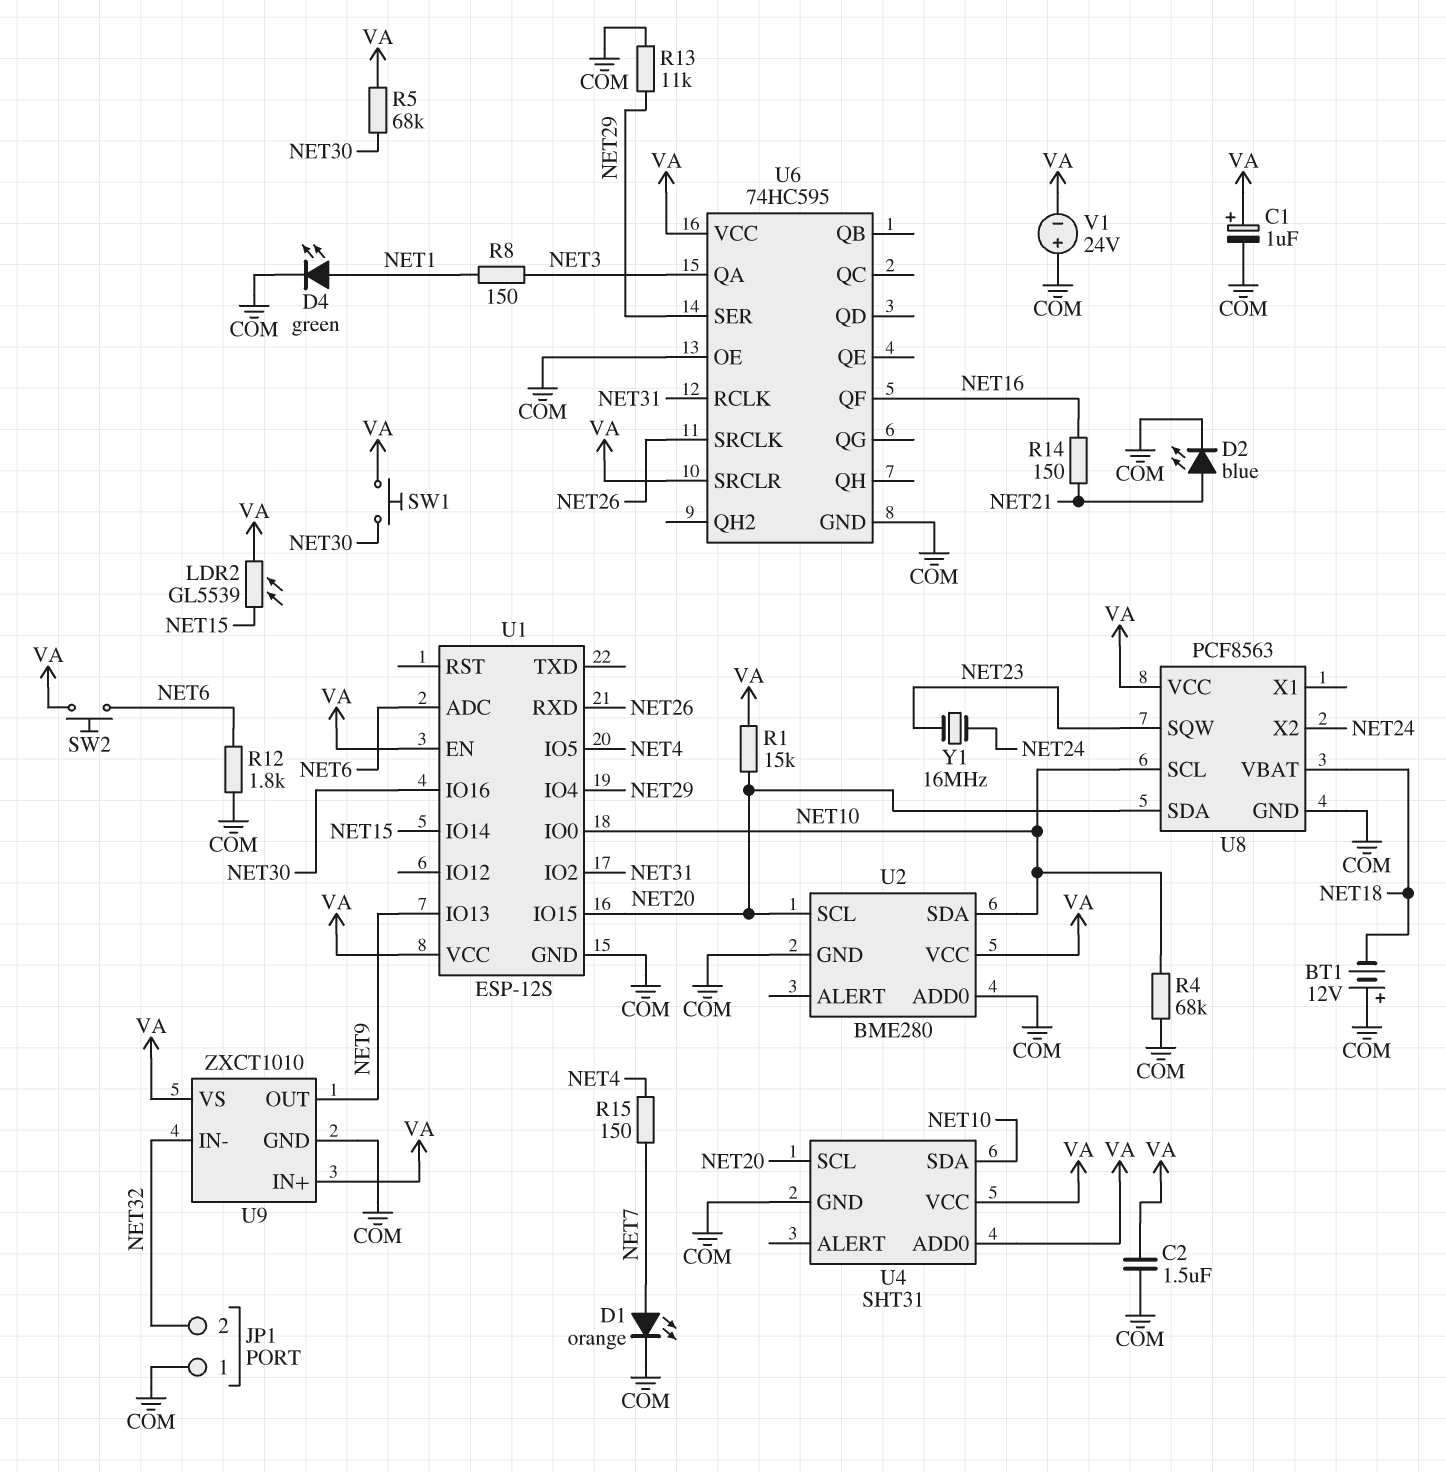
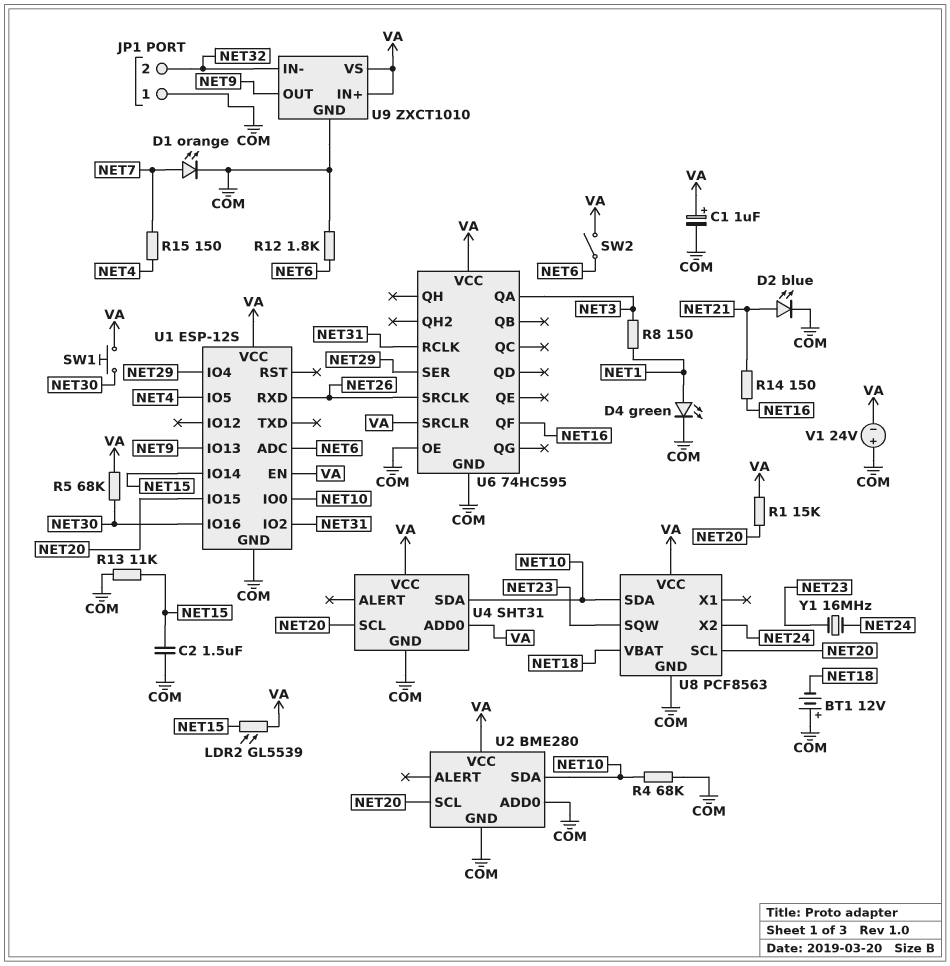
C2: 1.5uF (COM, VA) -> 1.5uF (COM, NET15)
R13: 11k (COM, NET29) -> 11k (COM, NET15)
SW2: button (NET6, VA) -> switch (NET6, VA)
U8 pin SCL: NET10 -> NET20
U8 pin SDA: NET20 -> NET10

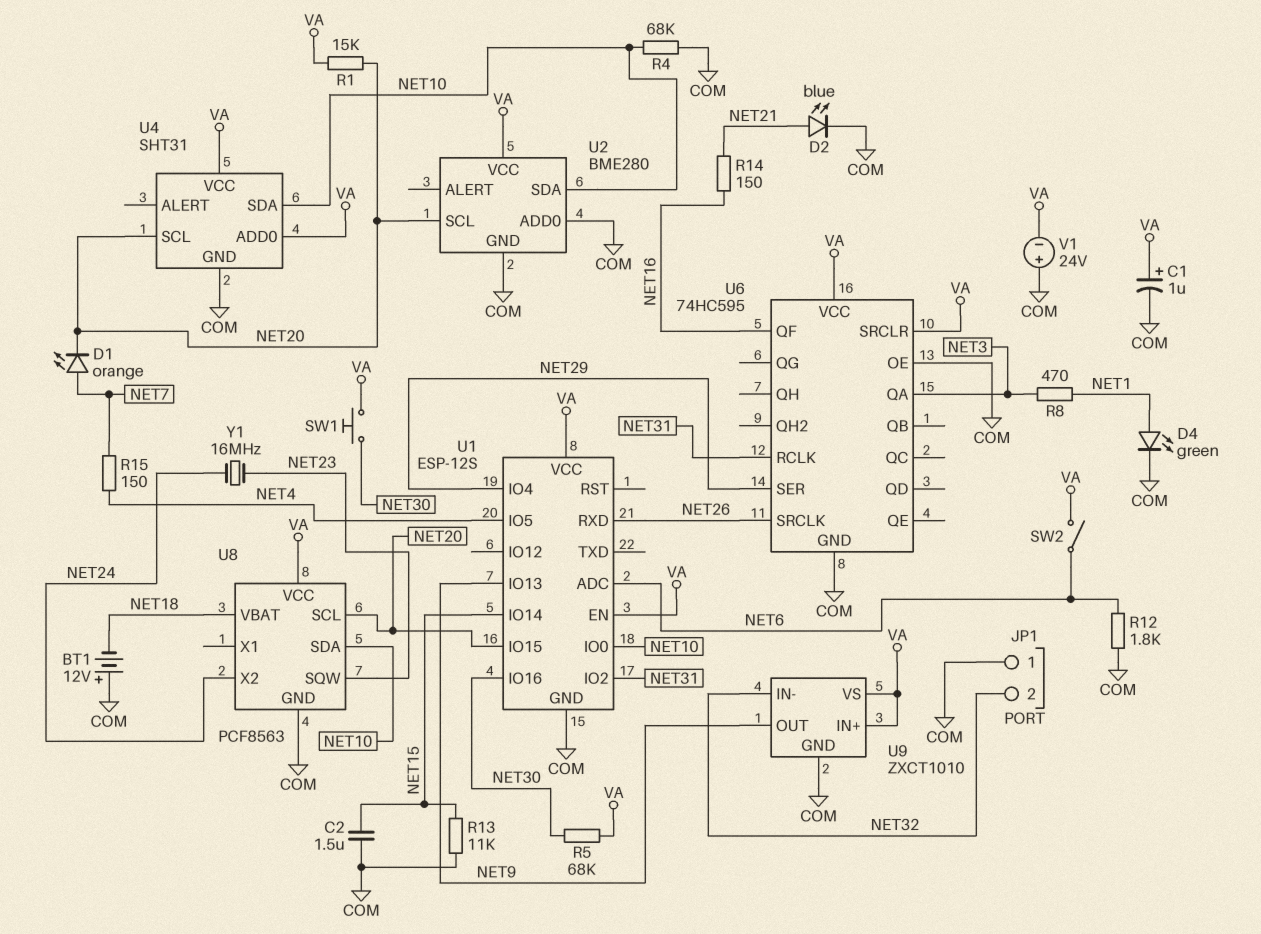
D1: LED orange (A NET7, K COM) -> LED orange (A NET7, K NET20)
LDR2: GL5539 (NET15, VA) -> none
R8: 150 (NET1, NET3) -> 470 (NET1, NET3)

